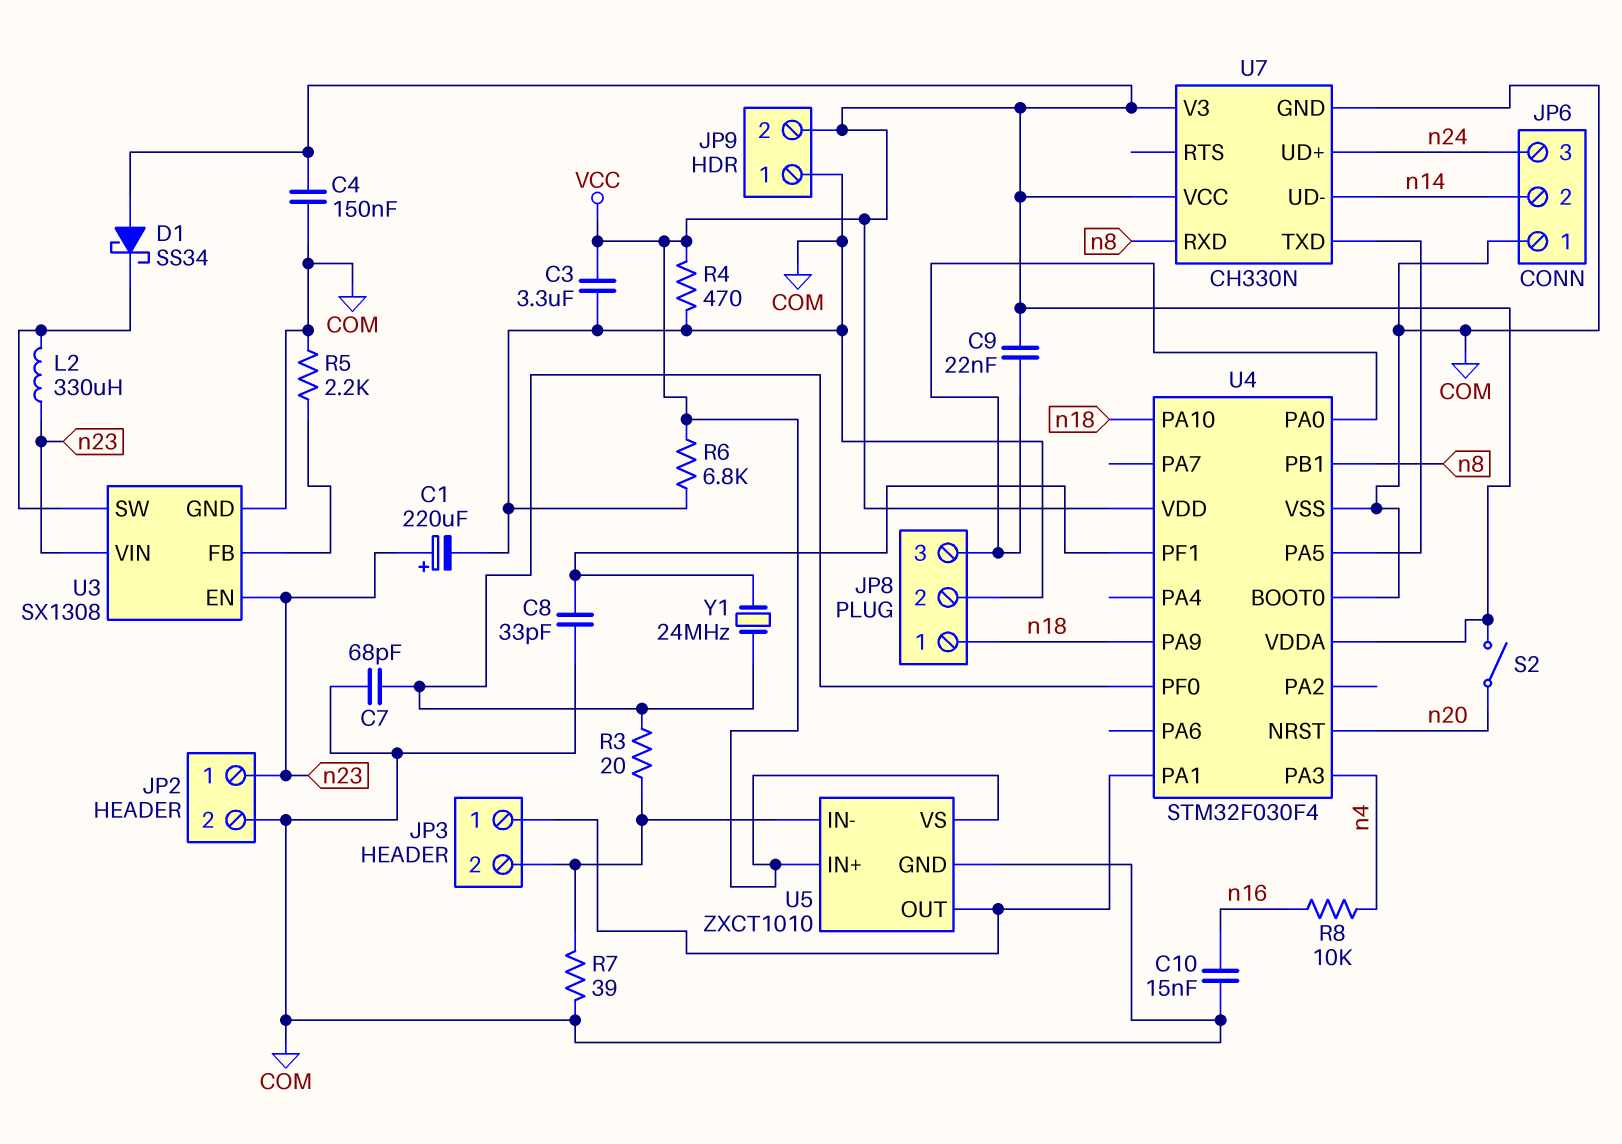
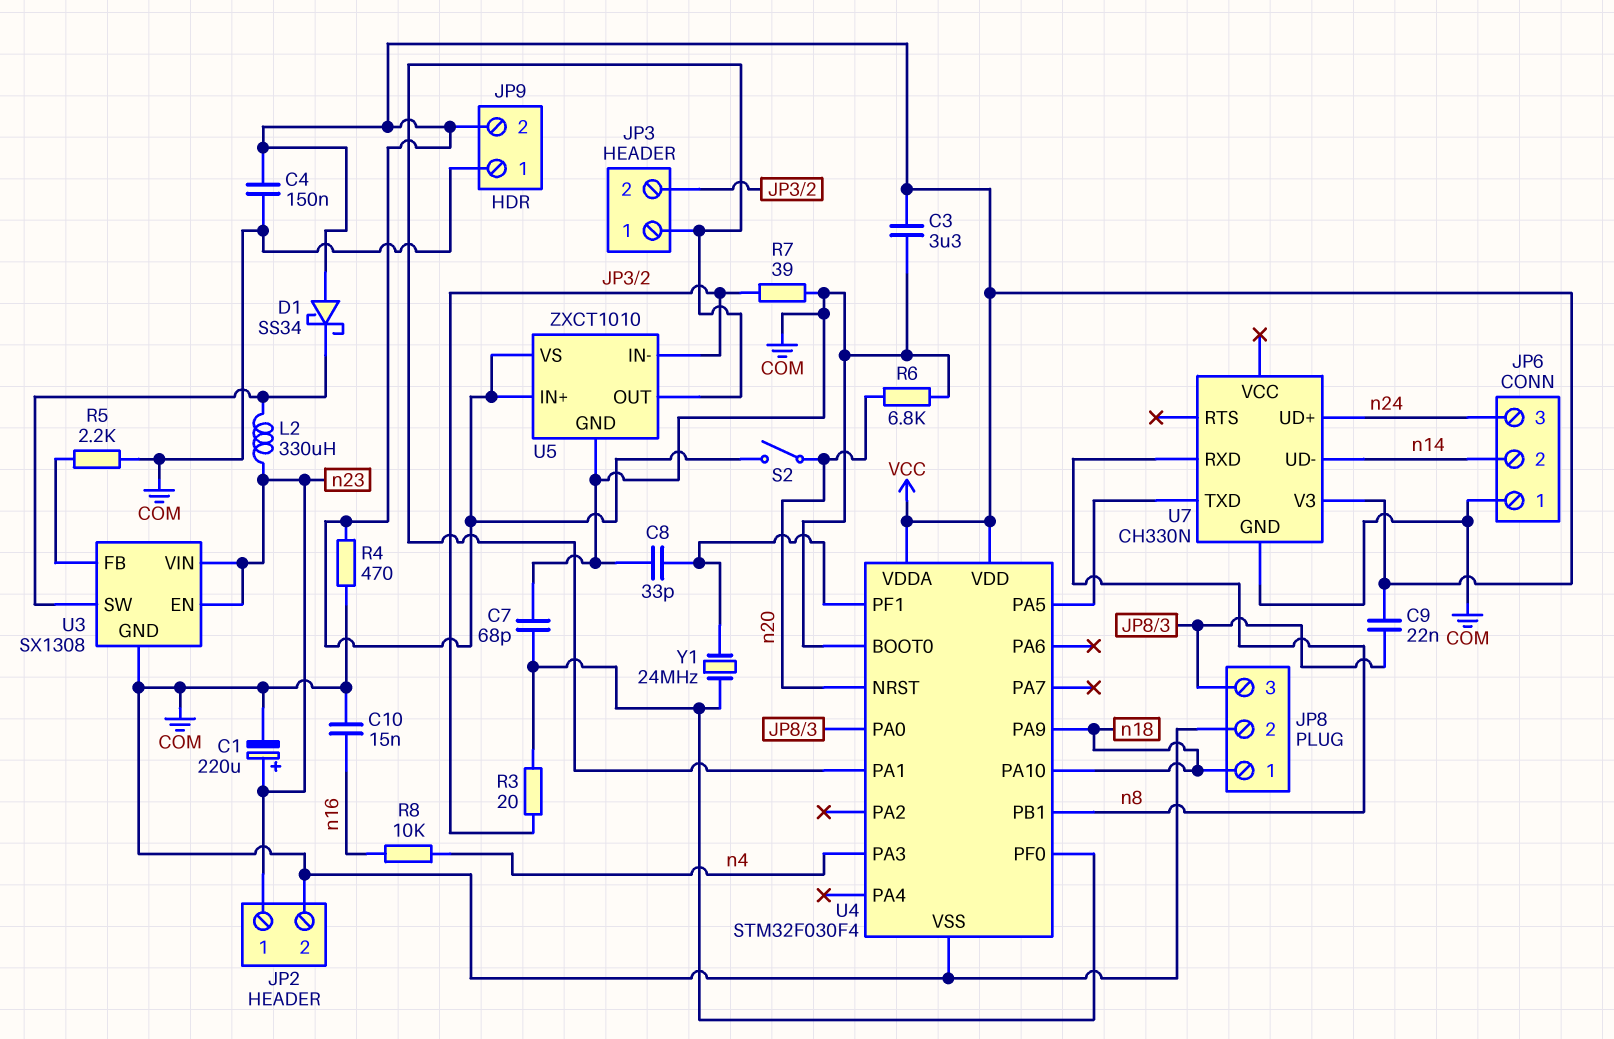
R6: 6.8k (COM, VCC) -> 6.8k (COM, n20)
U7 pin VCC: VCC -> none

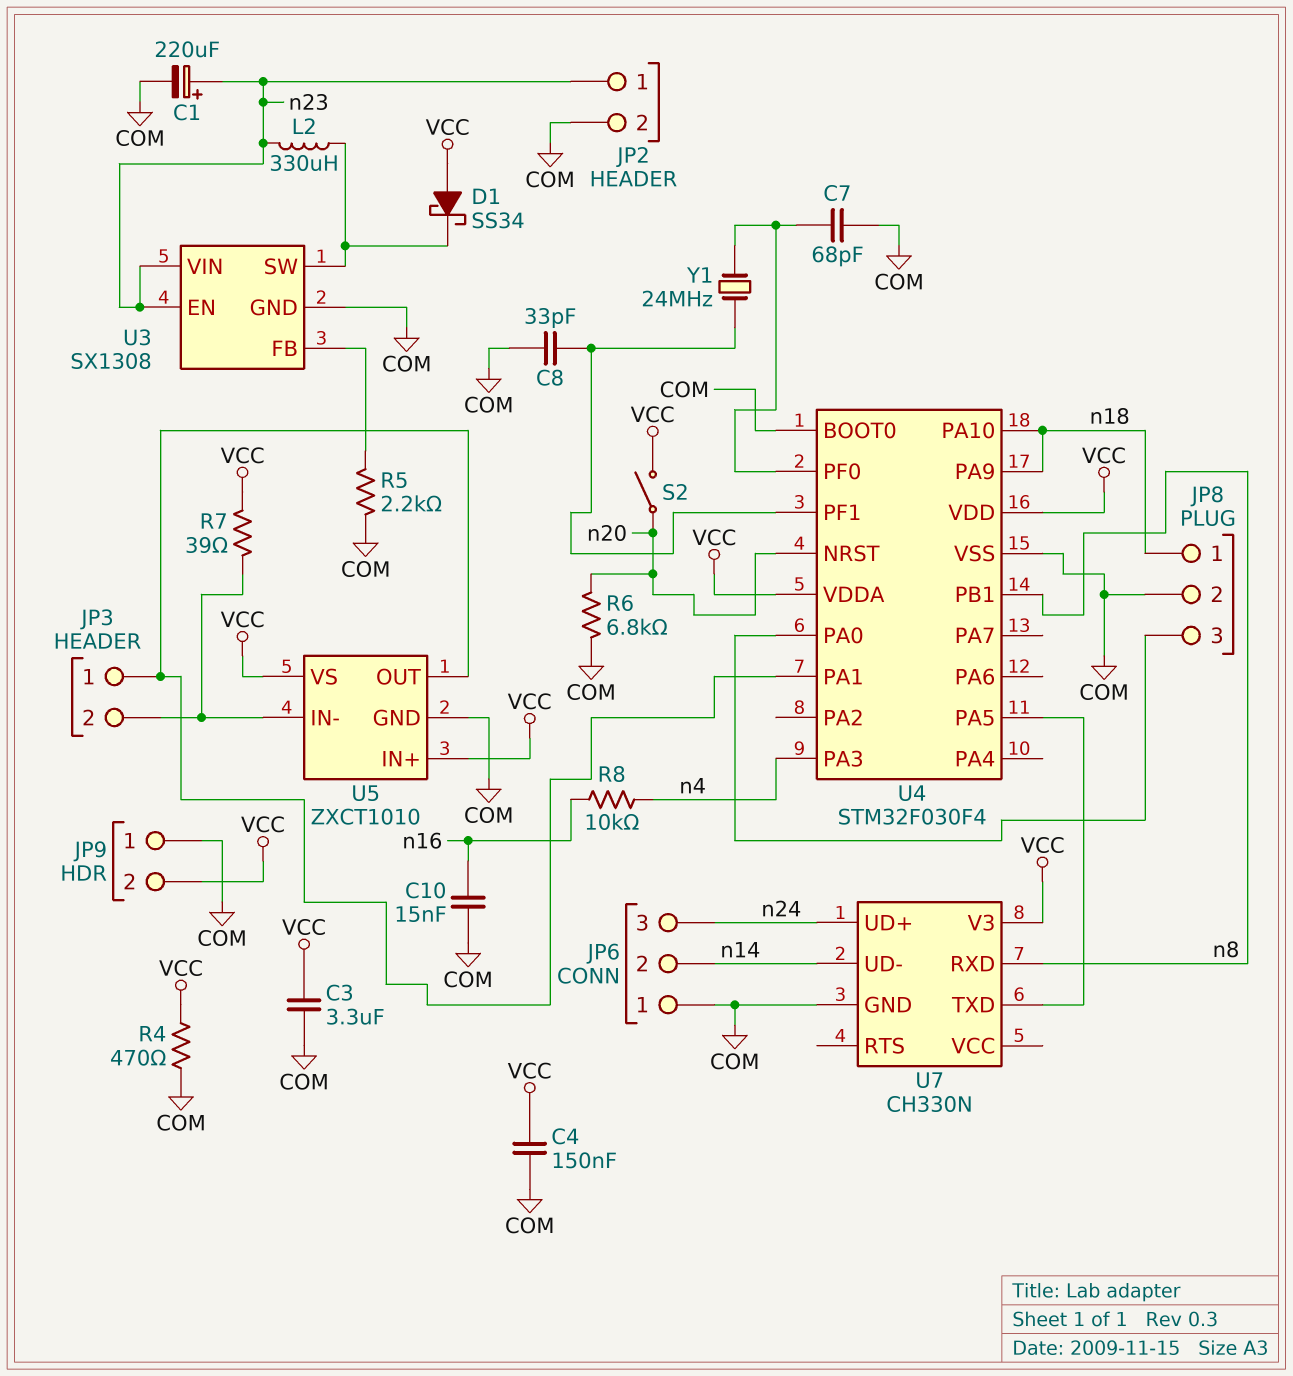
C9: 22nF (JP8/3, VCC) -> none
R3: 20 (JP3/2, U4/PF0) -> none
R7: 39 (COM, JP3/2) -> 39 (JP3/2, VCC)

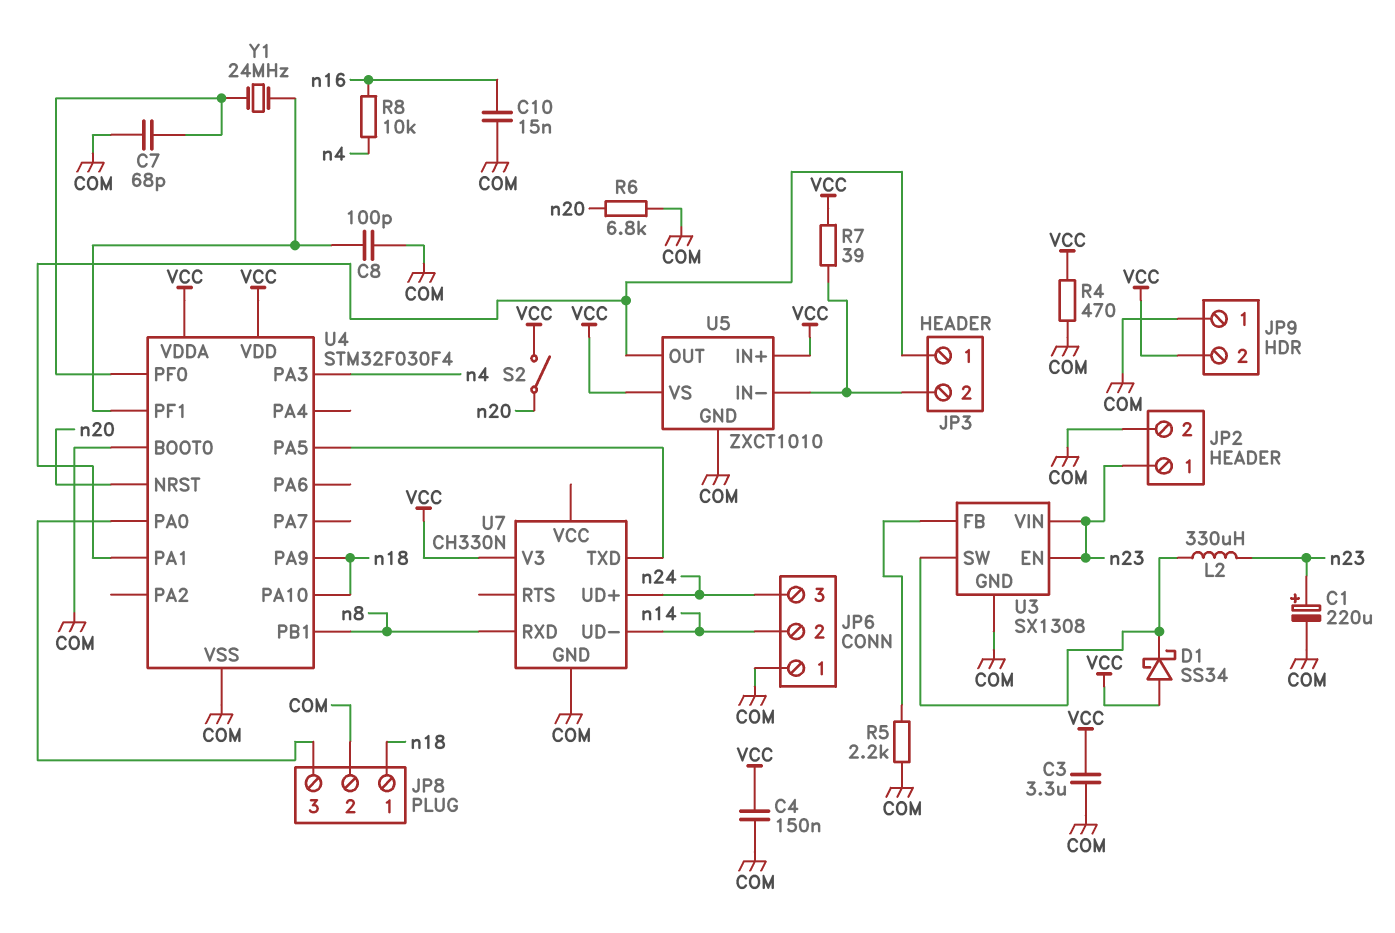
C8: 33pF (COM, U4/PF1) -> 100pF (COM, U4/PF1)

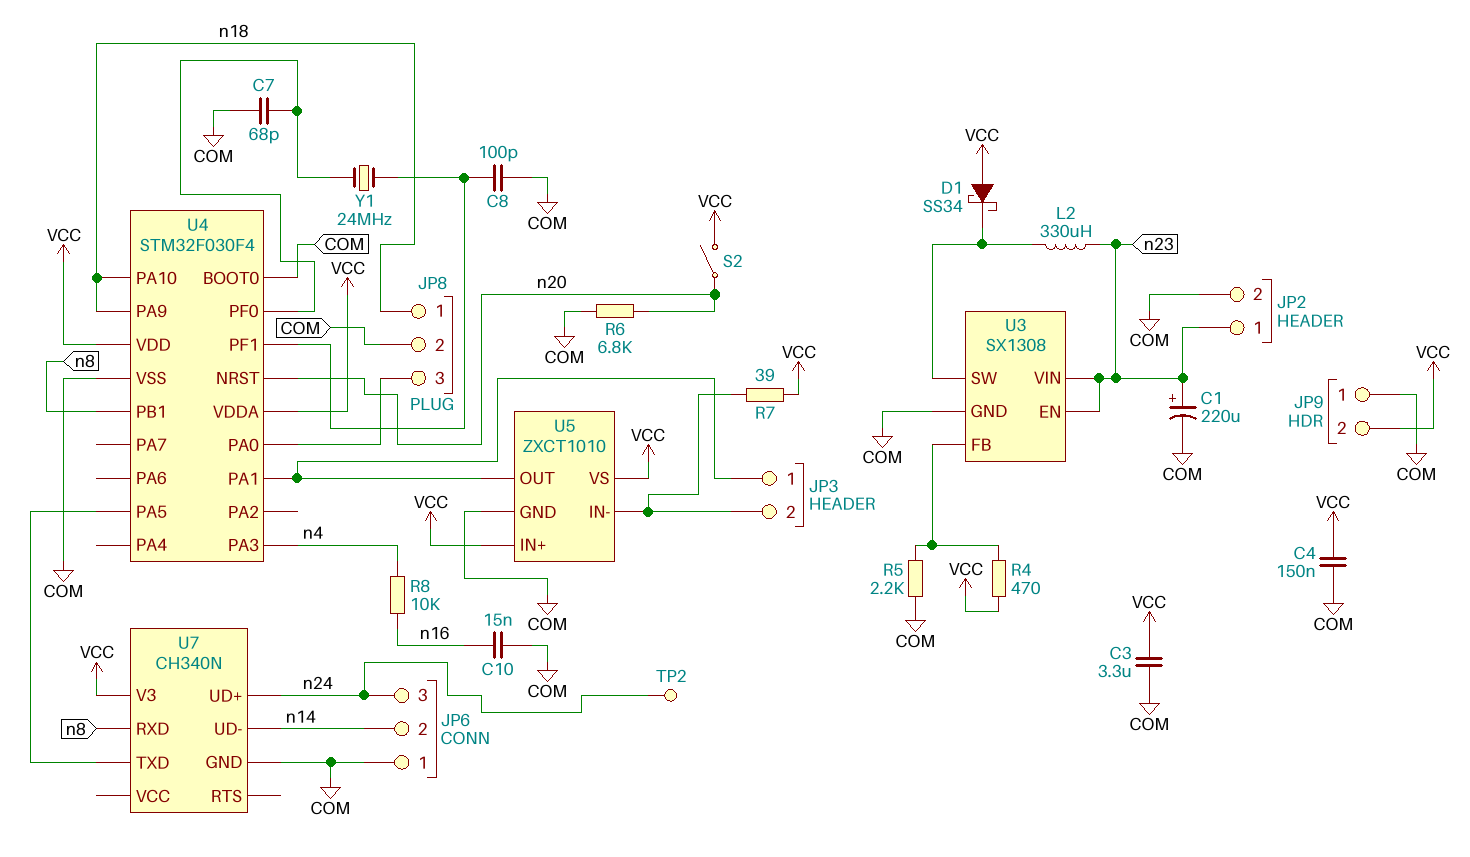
R4: 470 (COM, VCC) -> 470 (U3/FB, VCC)
TP2: none -> test point (n24)
U7: CH330N -> CH340N

